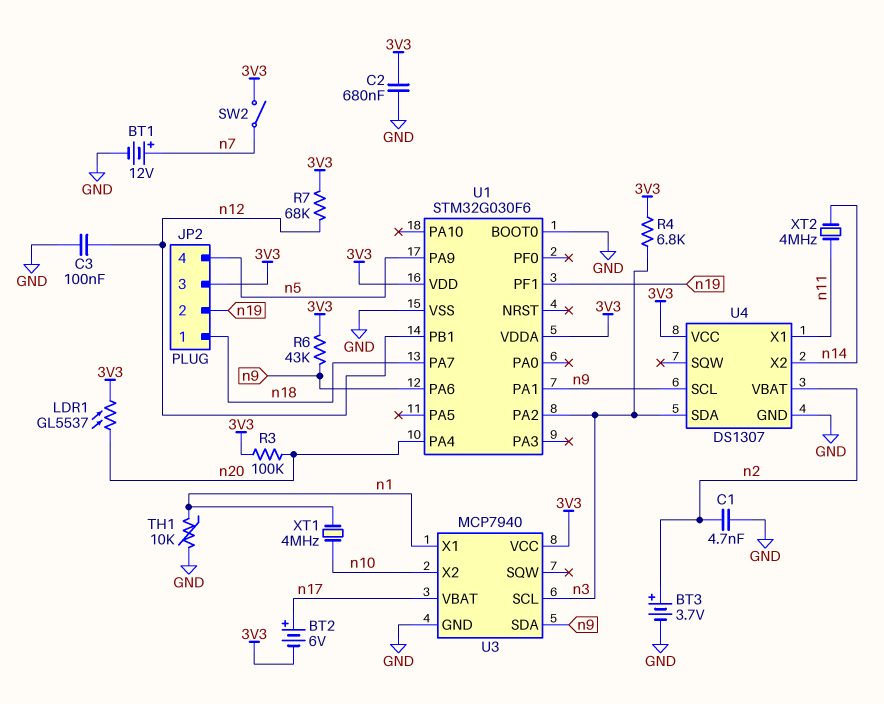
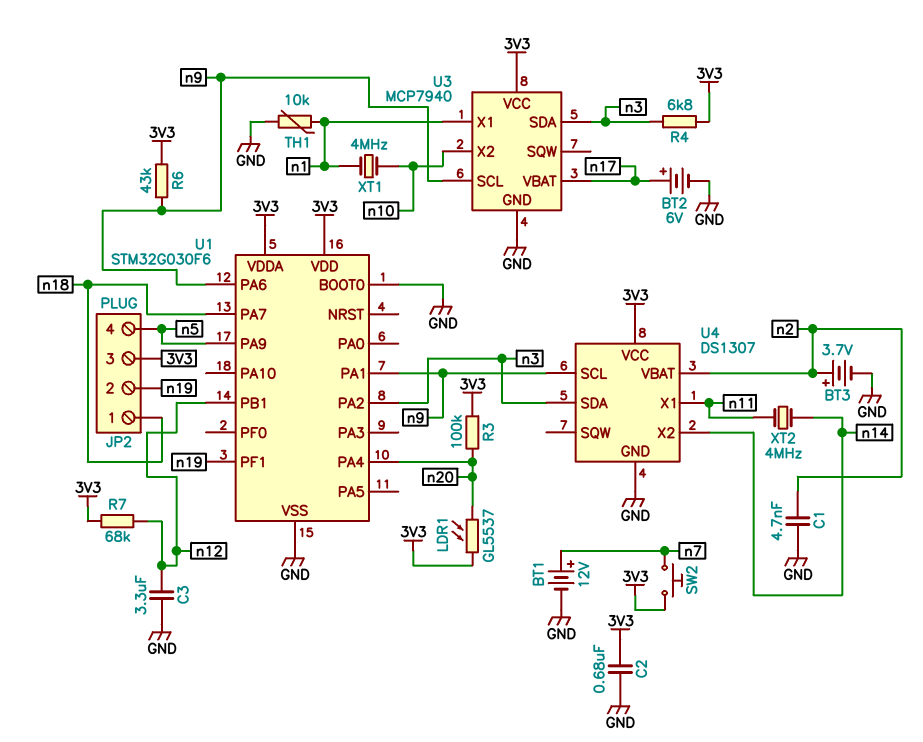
BT2: 6V (plus n17, minus 3V3) -> 6V (plus n17, minus GND)
C3: 100nF (GND, n12) -> 3.3uF (GND, n12)
SW2: switch (3V3, n7) -> button (3V3, n7)
U3 pin SCL: n3 -> n9
U3 pin SDA: n9 -> n3

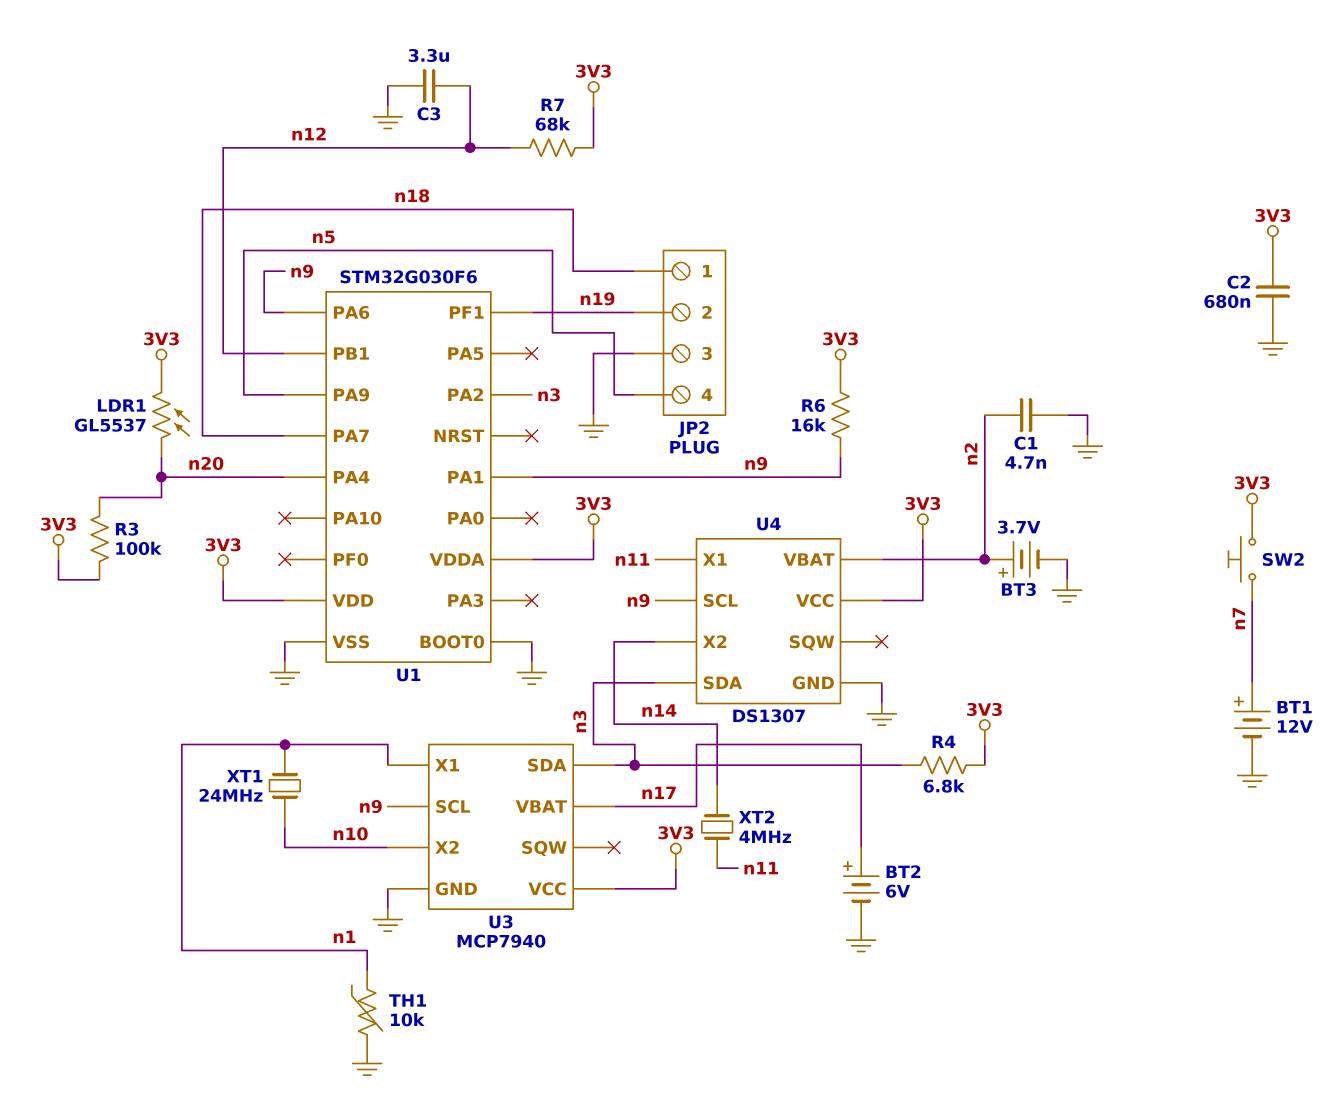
JP2 pin 3: 3V3 -> GND
R6: 43k (3V3, n9) -> 16k (3V3, n9)
XT1: 4MHz (n1, n10) -> 24MHz (n1, n10)

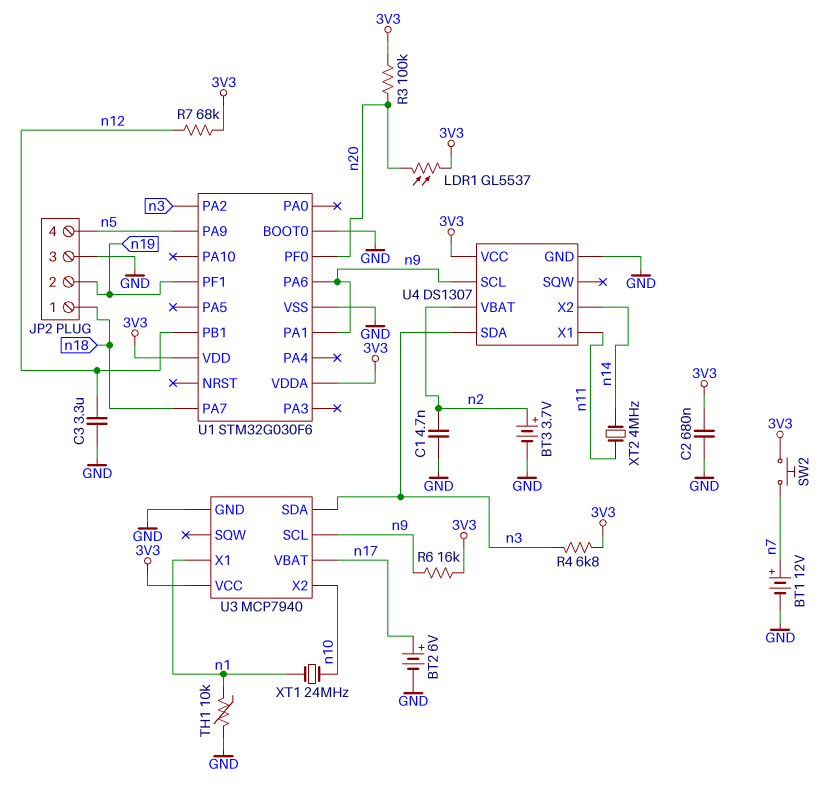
U1 pin PA4: n20 -> none
U1 pin PF0: none -> n20

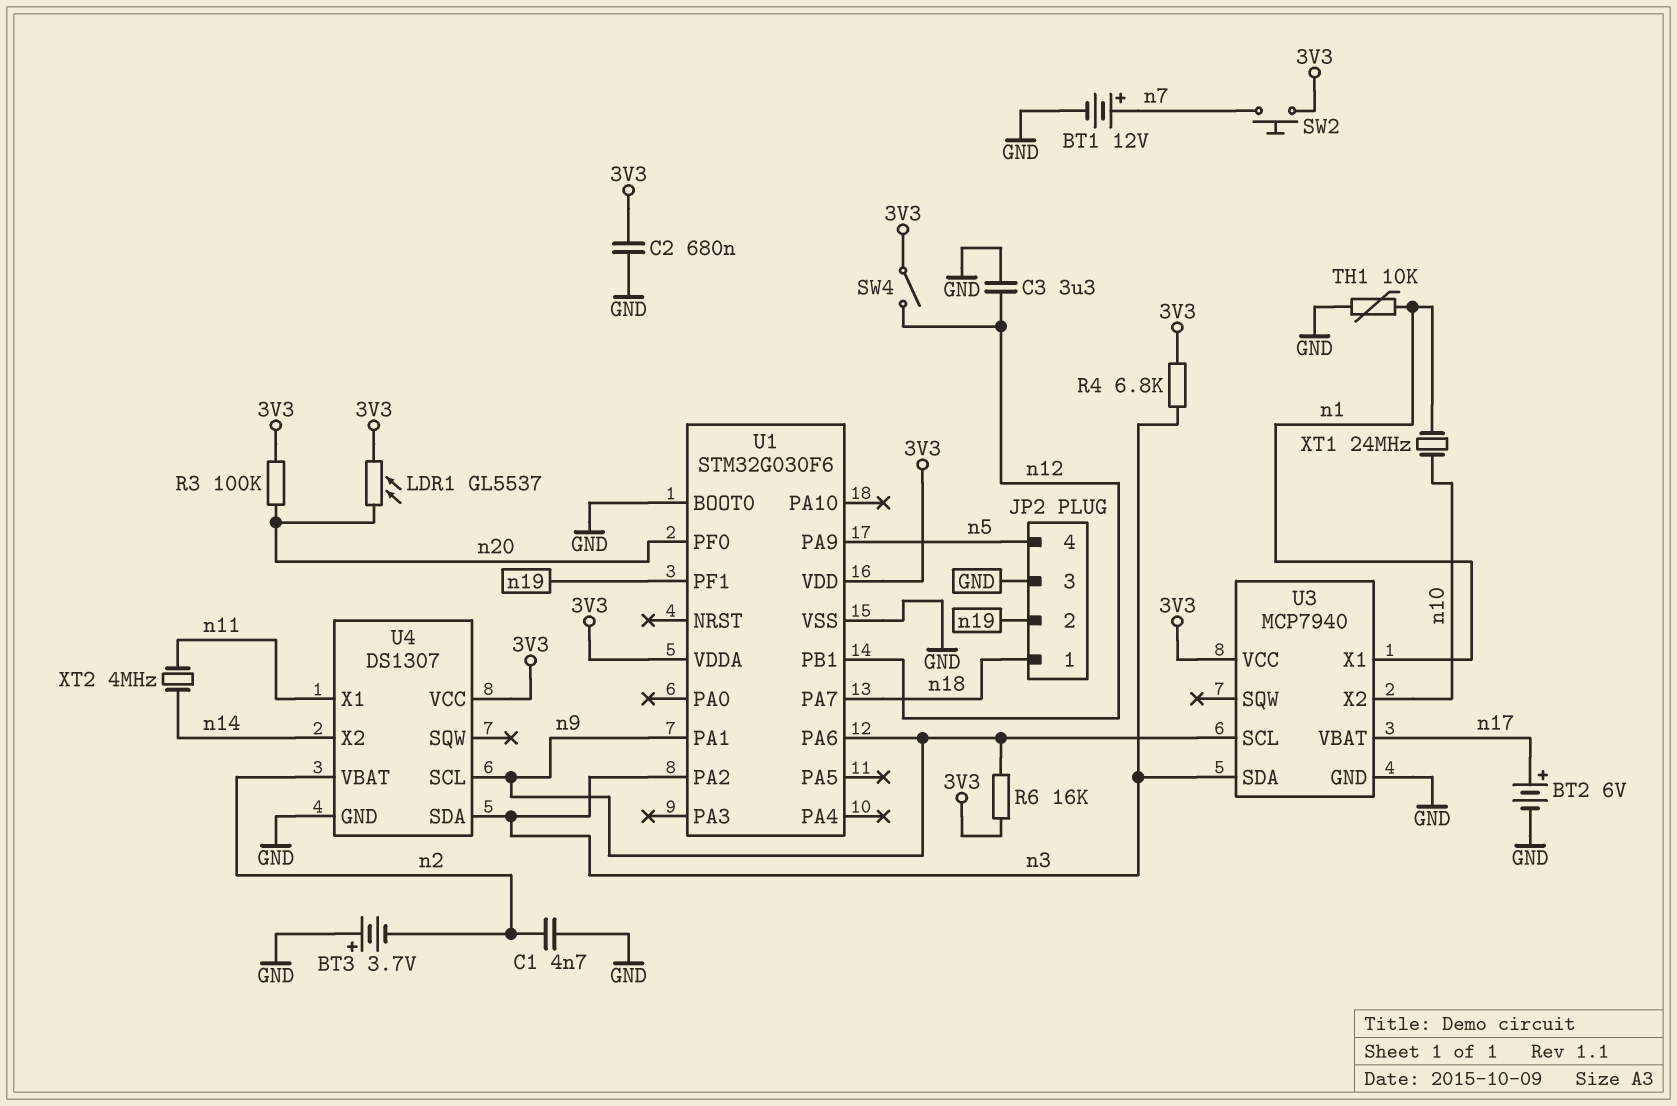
BT3: 3.7V (plus n2, minus GND) -> 3.7V (plus GND, minus n2)
R7: 68k (3V3, n12) -> none
SW4: none -> switch (3V3, n12)

